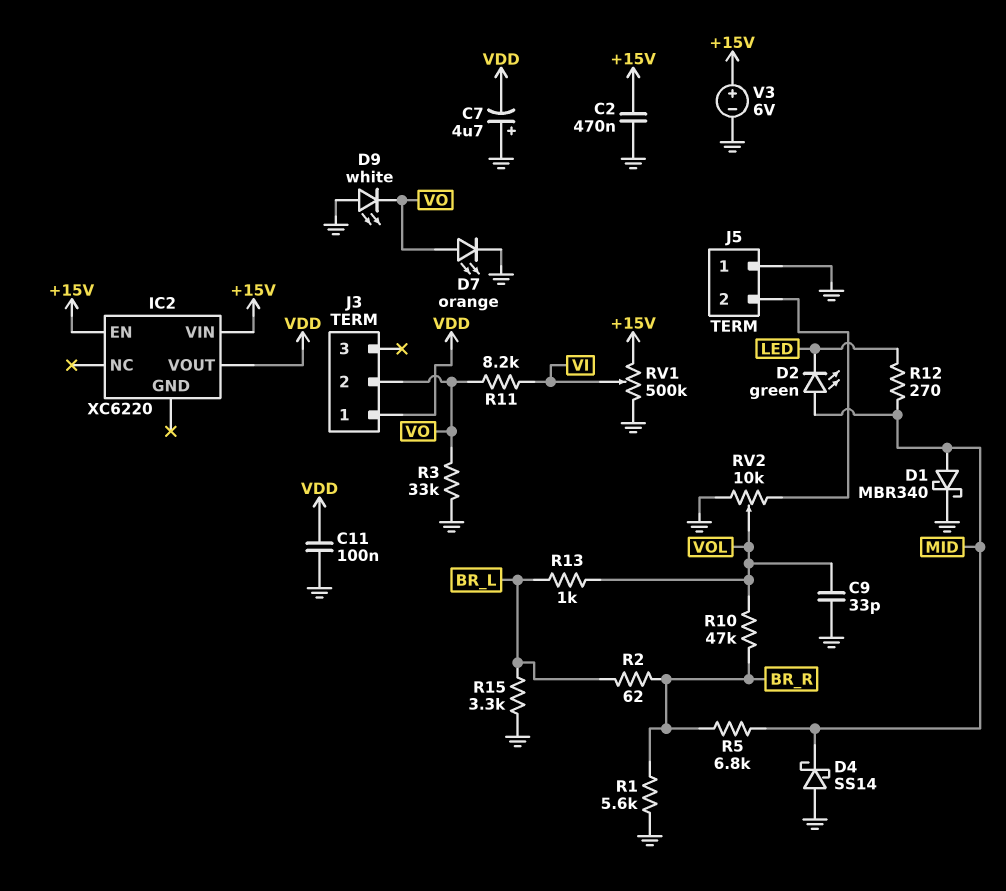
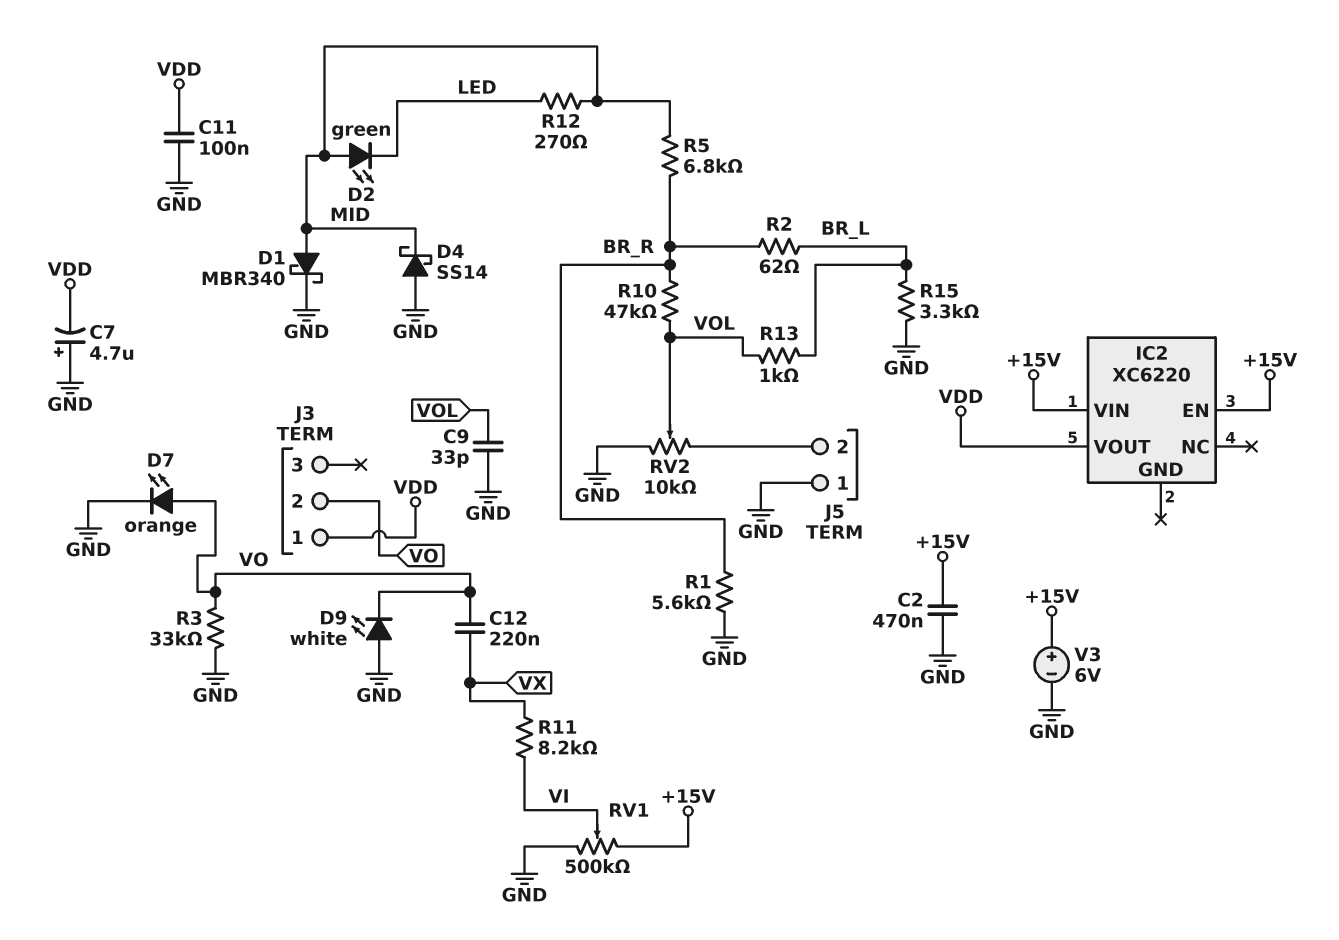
C12: none -> 220nF (VO, VX)
R11: 8.2k (VI, VO) -> 8.2k (VI, VX)

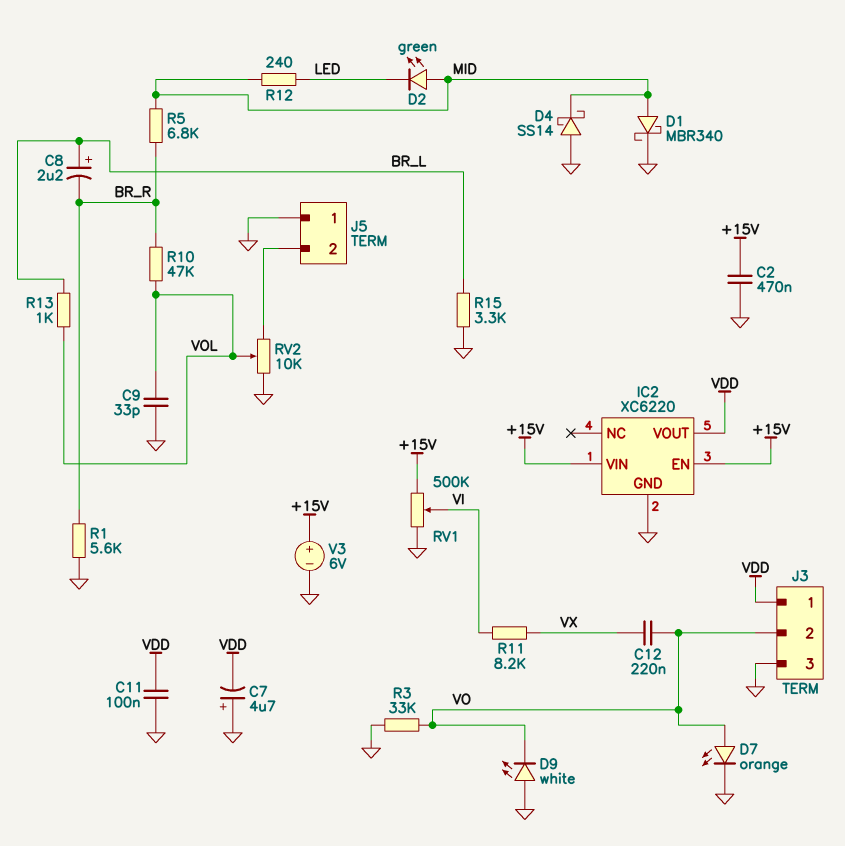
C8: none -> 2.2uF (plus BR_L, minus BR_R)
IC2 pin GND: none -> GND
J3 pin 3: none -> GND
R2: 62 (BR_L, BR_R) -> none
R12: 270 (LED, MID) -> 240 (LED, MID)

